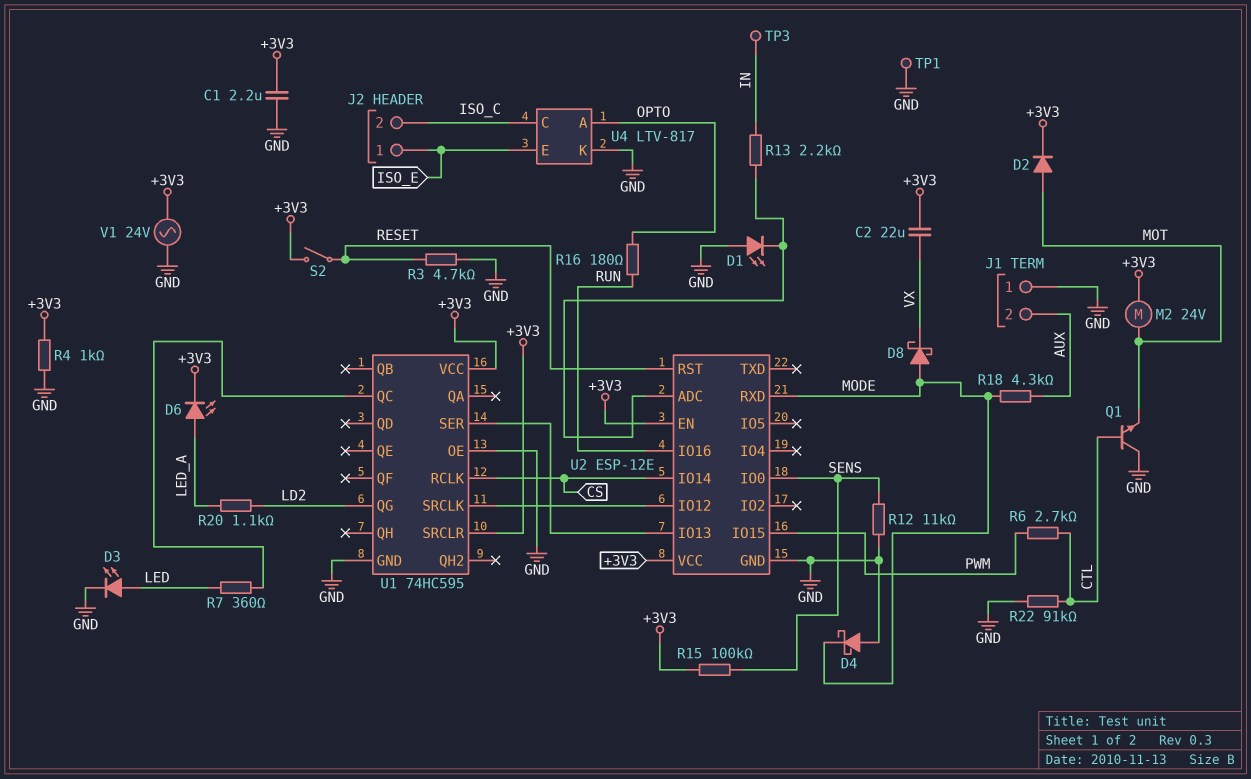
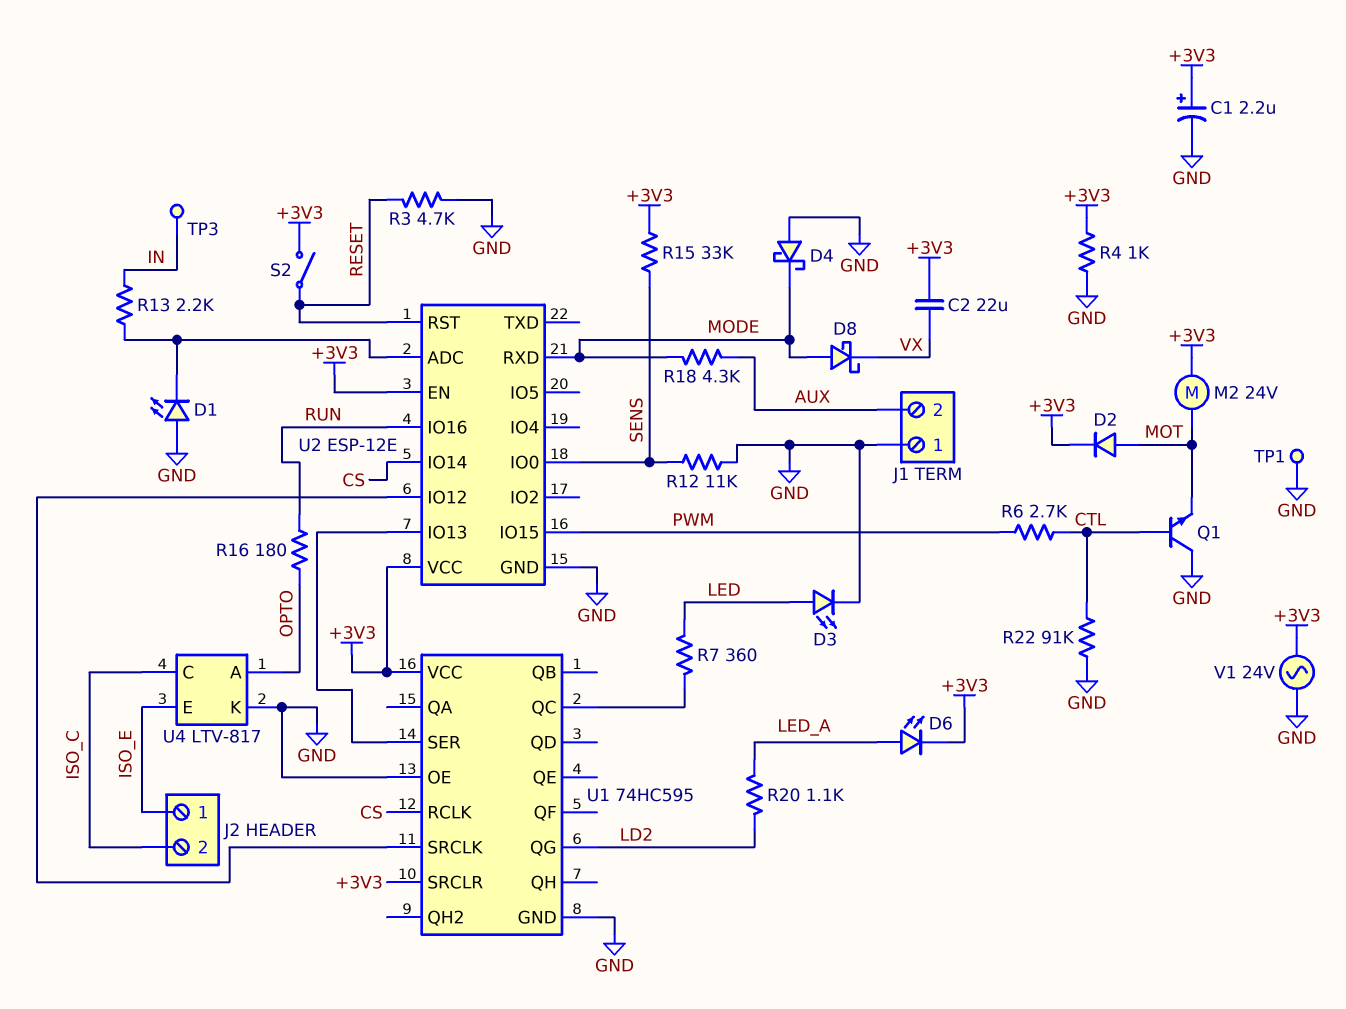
C1: 2.2uF (+3V3, GND) -> 2.2uF (plus +3V3, minus GND)
R15: 100k (+3V3, SENS) -> 33k (+3V3, SENS)

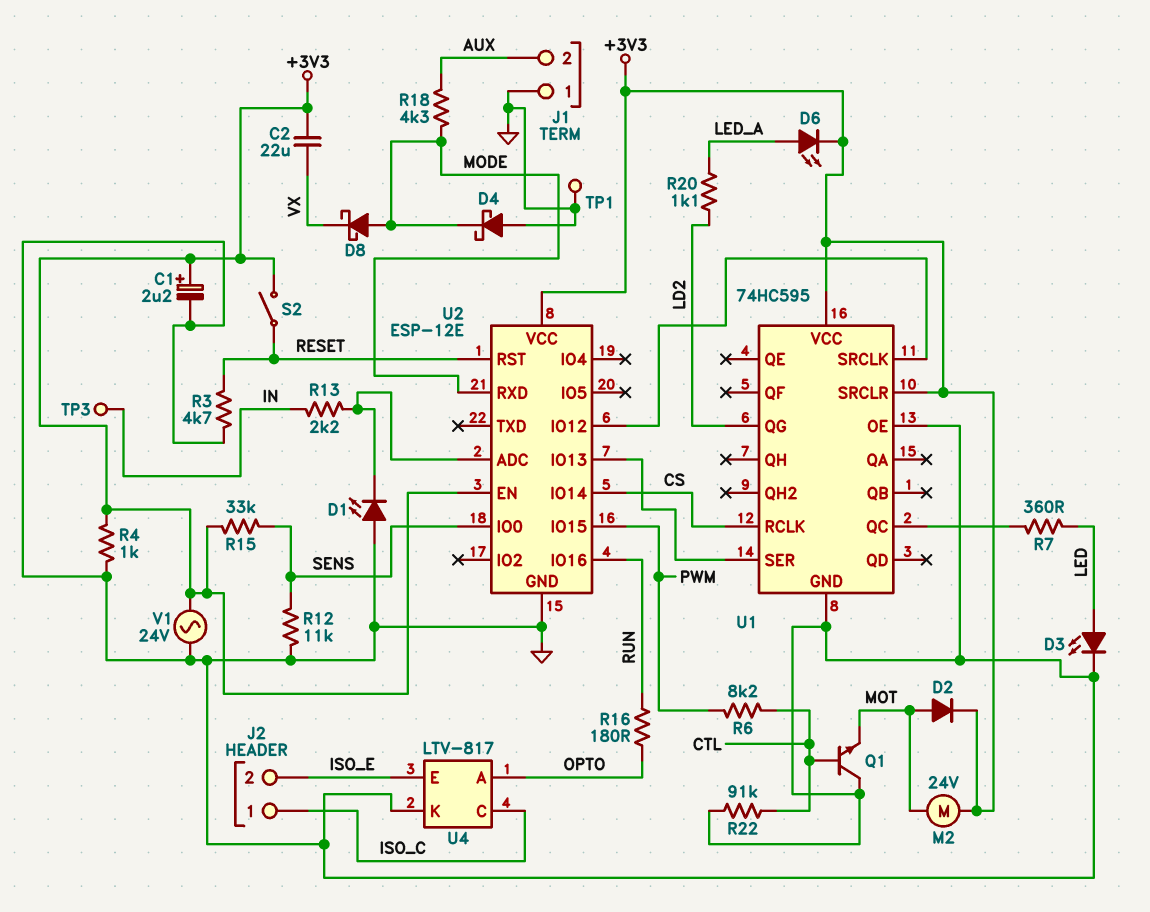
J2 pin 1: ISO_E -> ISO_C
J2 pin 2: ISO_C -> ISO_E
R6: 2.7k (CTL, PWM) -> 8.2k (CTL, PWM)

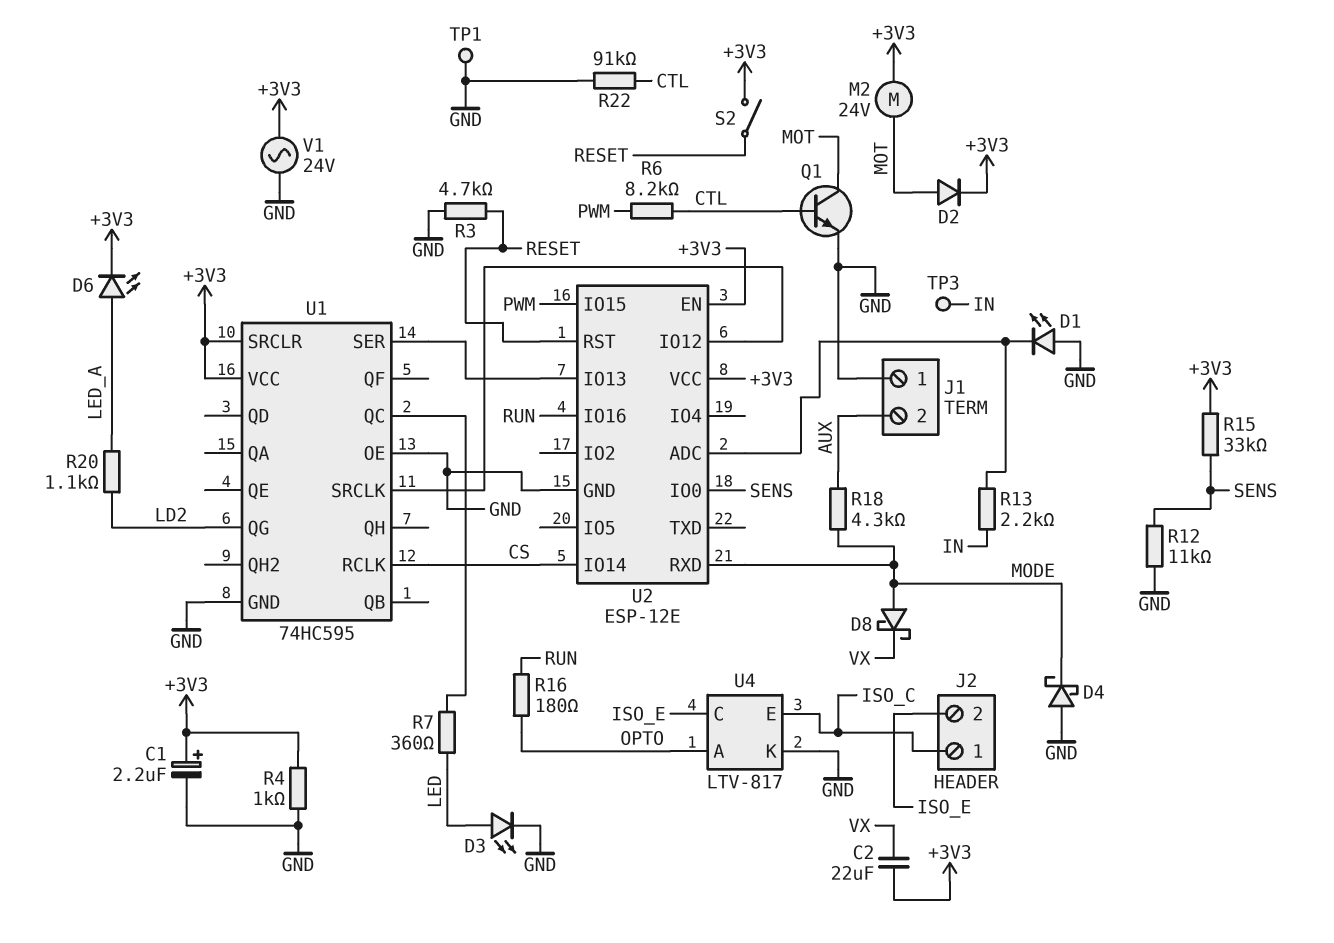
Q1: NPN (B CTL, C GND, E MOT) -> NPN (B CTL, C MOT, E GND)
U4 pin C: ISO_C -> ISO_E
U4 pin E: ISO_E -> ISO_C

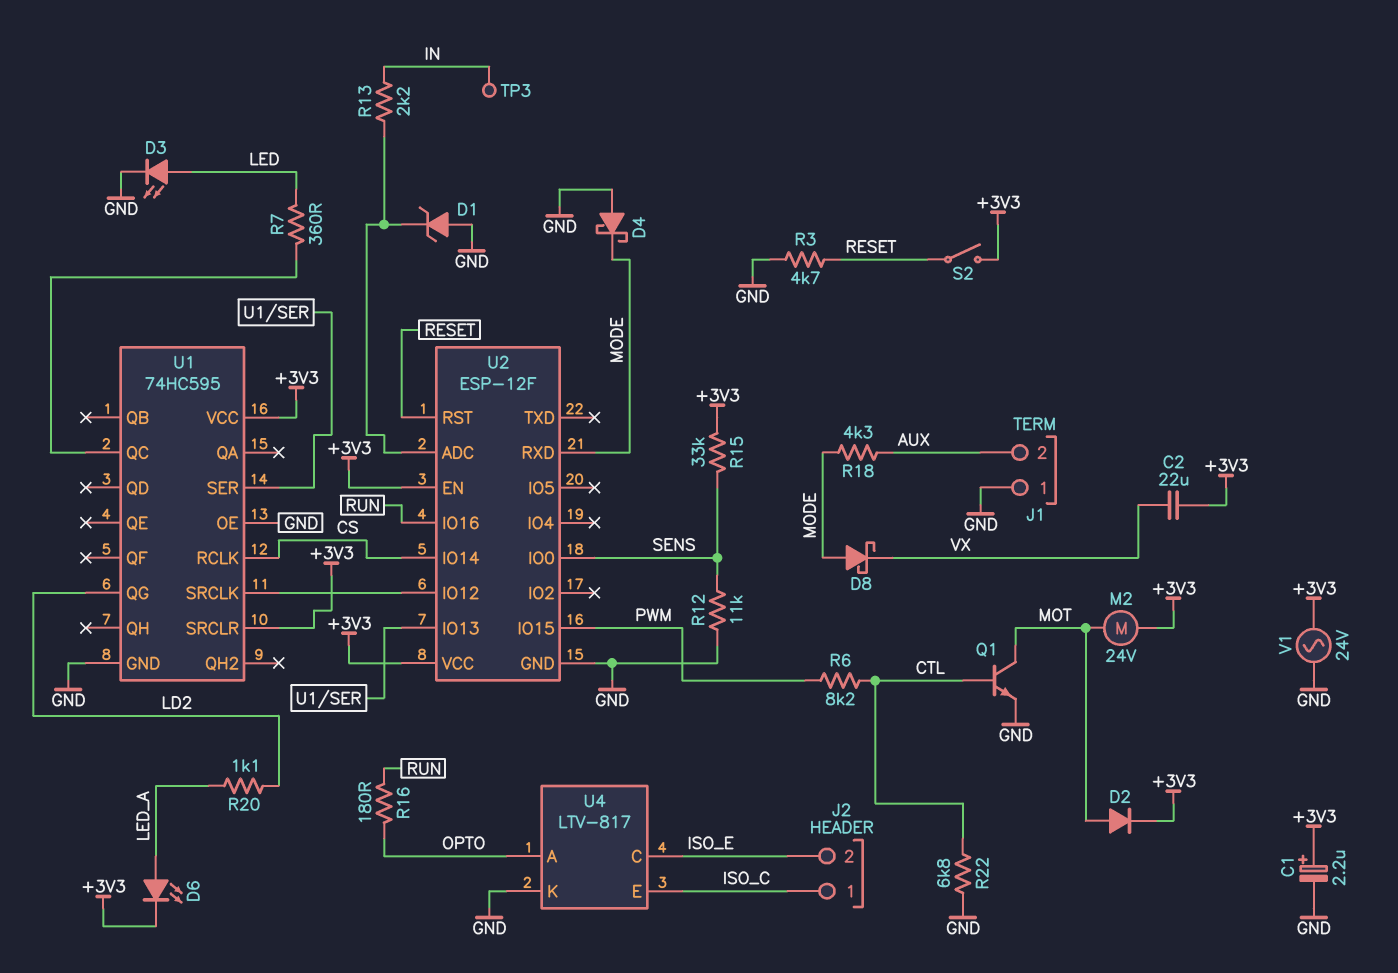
D1: LED (A GND, K U2/ADC) -> zener (A GND, K U2/ADC)
R4: 1k (+3V3, GND) -> none
R22: 91k (CTL, GND) -> 6.8k (CTL, GND)
TP1: test point (GND) -> none
U2: ESP-12E -> ESP-12F

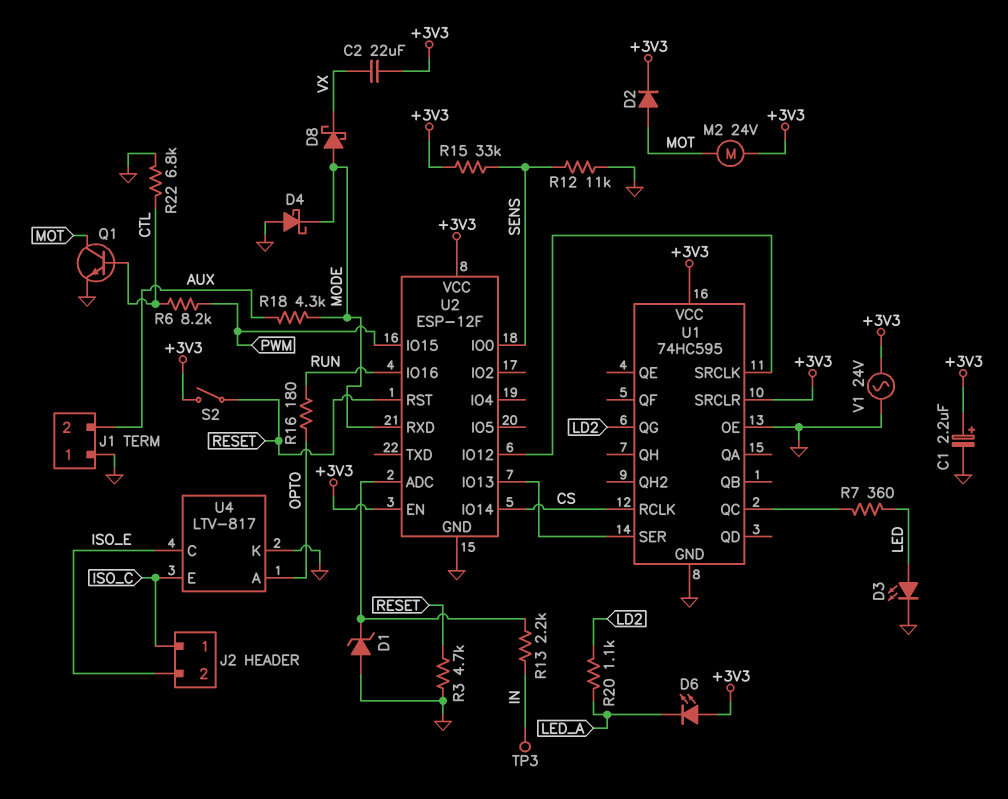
D6: LED (A LED_A, K +3V3) -> LED (A +3V3, K LED_A)

